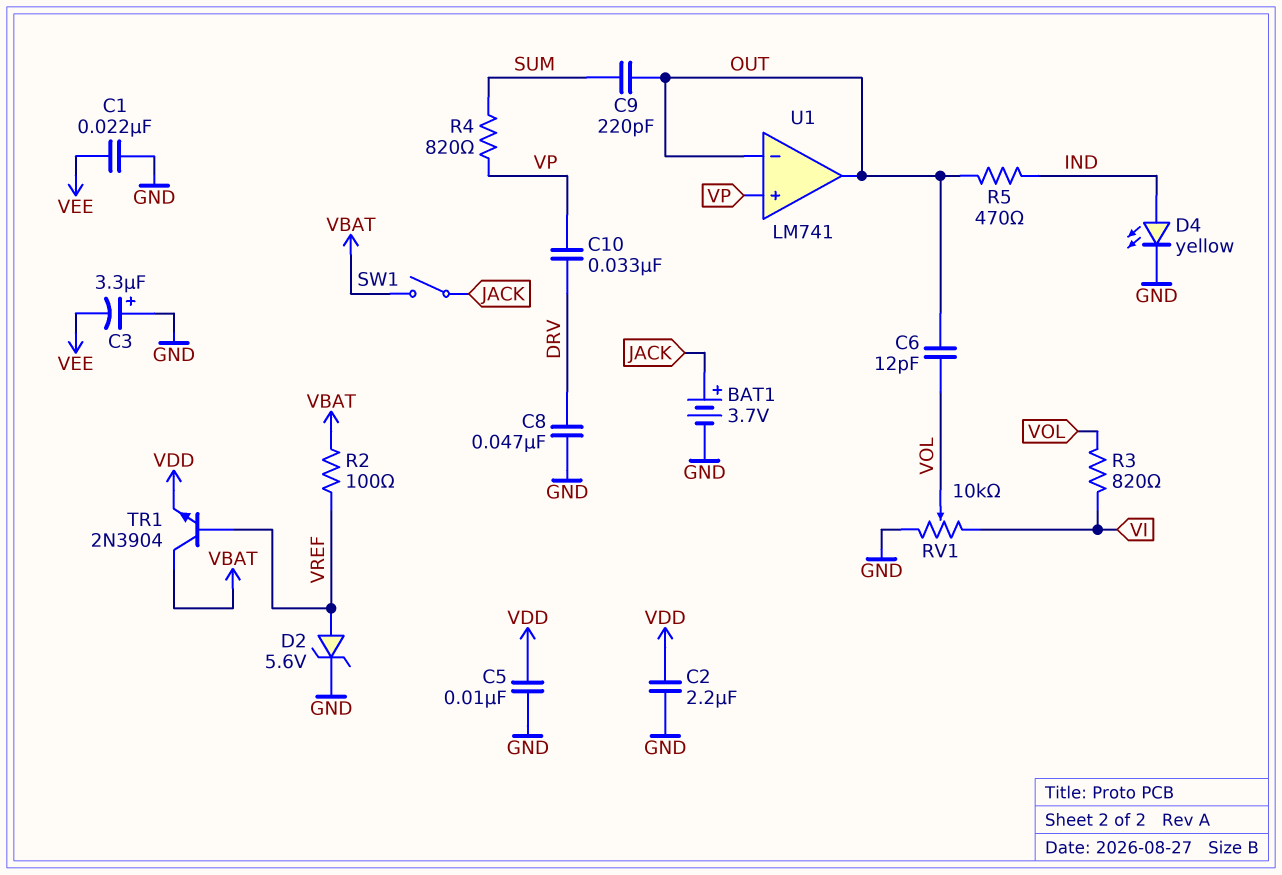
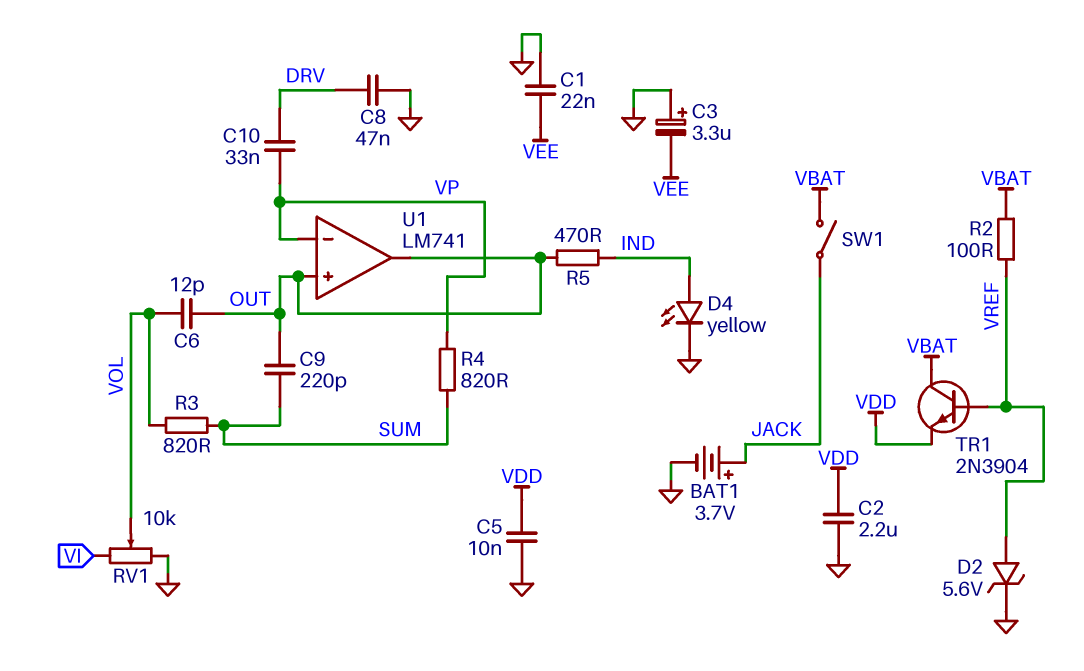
R3: 820 (VI, VOL) -> 820 (SUM, VOL)
U1 pin in+: VP -> OUT
U1 pin in-: OUT -> VP

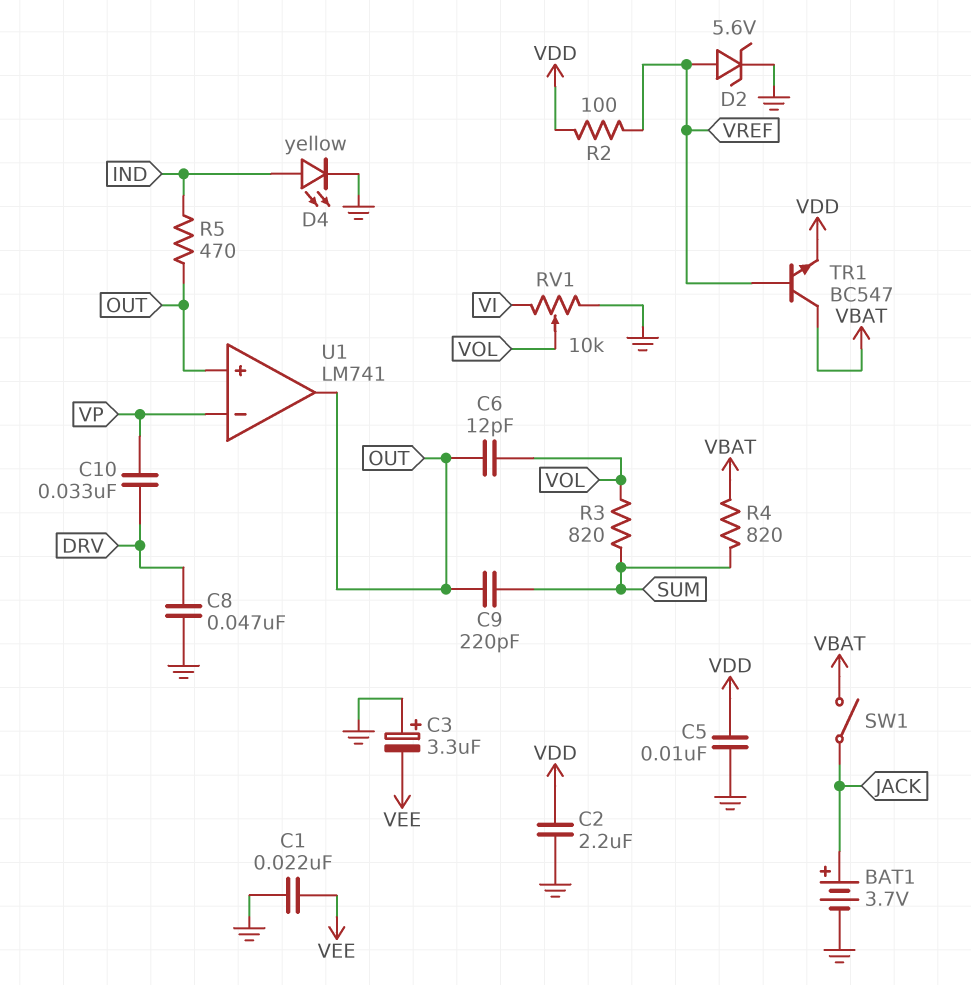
R2: 100 (VBAT, VREF) -> 100 (VDD, VREF)
R4: 820 (SUM, VP) -> 820 (SUM, VBAT)
TR1: NPN 2N3904 (B VREF, C VBAT, E VDD) -> NPN BC547 (B VREF, C VBAT, E VDD)

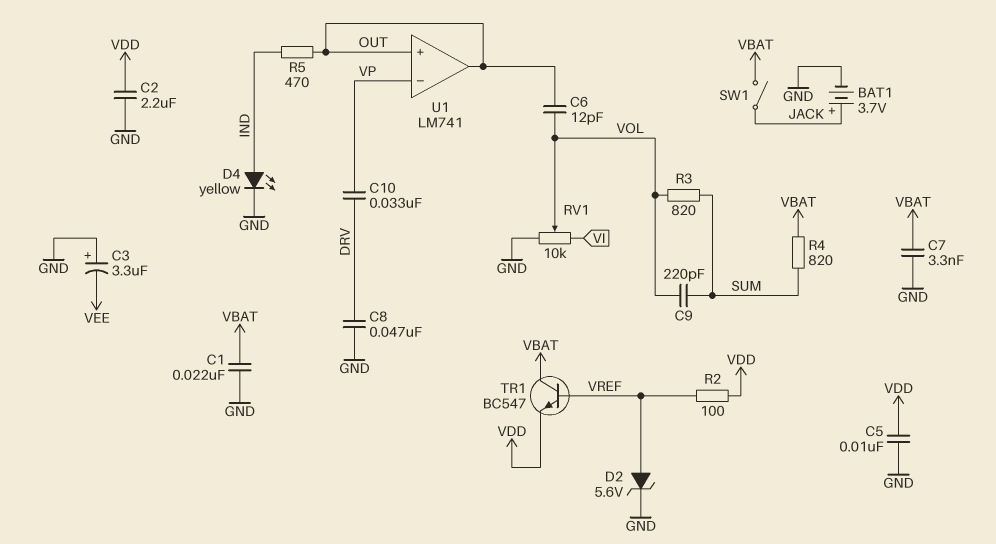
C1: 22nF (GND, VEE) -> 22nF (GND, VBAT)
C7: none -> 3.3nF (GND, VBAT)
C9: 220pF (OUT, SUM) -> 220pF (SUM, VOL)

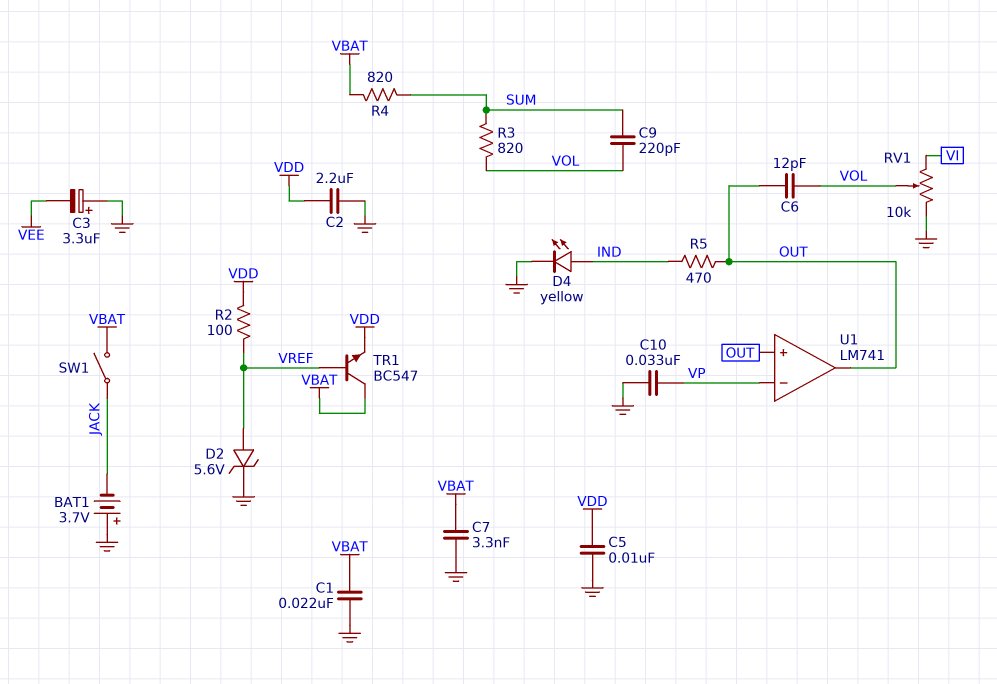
BAT1: 3.7V (plus JACK, minus GND) -> 3.7V (plus GND, minus JACK)
C8: 47nF (DRV, GND) -> none
C10: 33nF (DRV, VP) -> 33nF (GND, VP)

